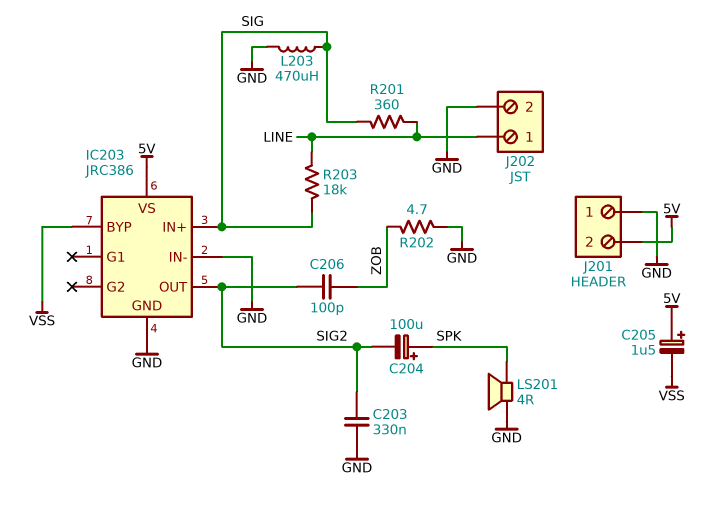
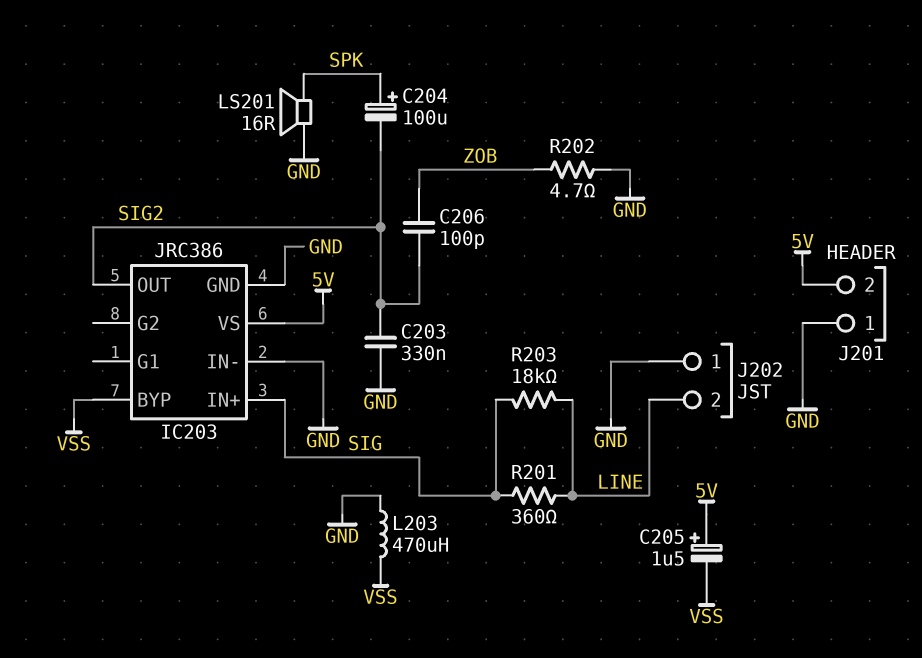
J202 pin 1: LINE -> GND
J202 pin 2: GND -> LINE
L203: 470uH (GND, SIG) -> 470uH (GND, VSS)
LS201: speaker 4R (GND, SPK) -> speaker 16R (GND, SPK)

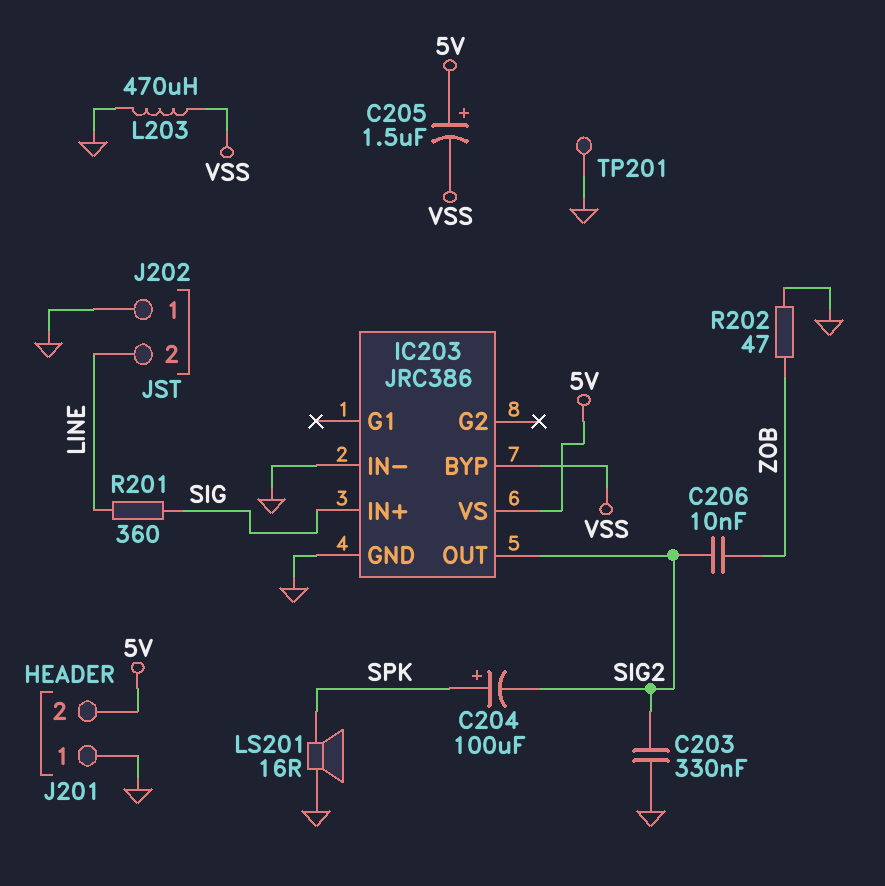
C206: 100pF (SIG2, ZOB) -> 10nF (SIG2, ZOB)
R202: 4.7 (GND, ZOB) -> 47 (GND, ZOB)
R203: 18k (LINE, SIG) -> none
TP201: none -> test point (GND)

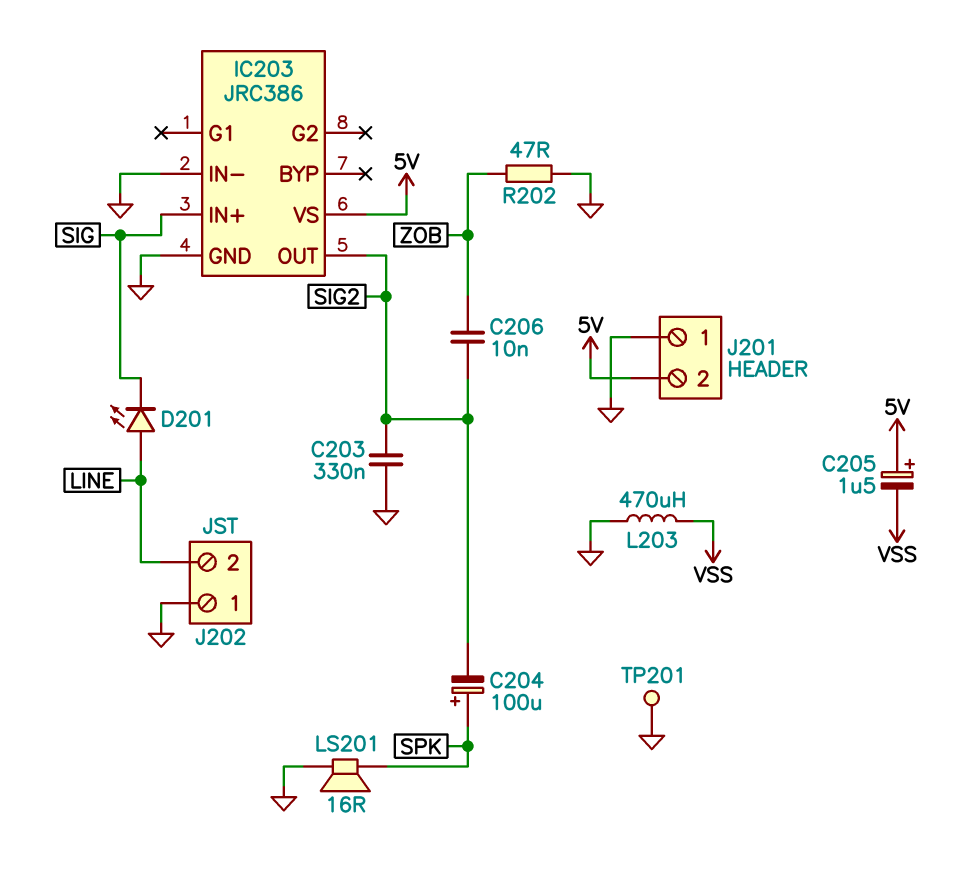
D201: none -> LED (A LINE, K SIG)
IC203 pin BYP: VSS -> none
R201: 360 (LINE, SIG) -> none

